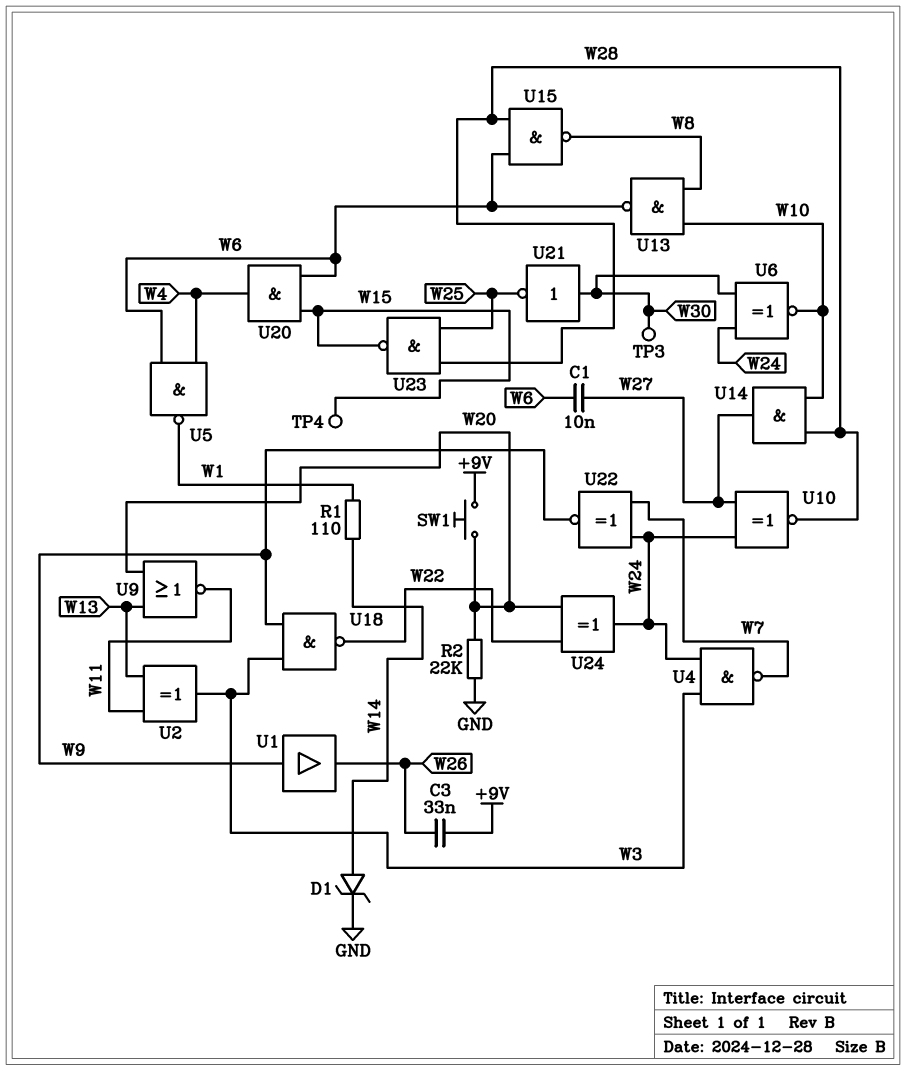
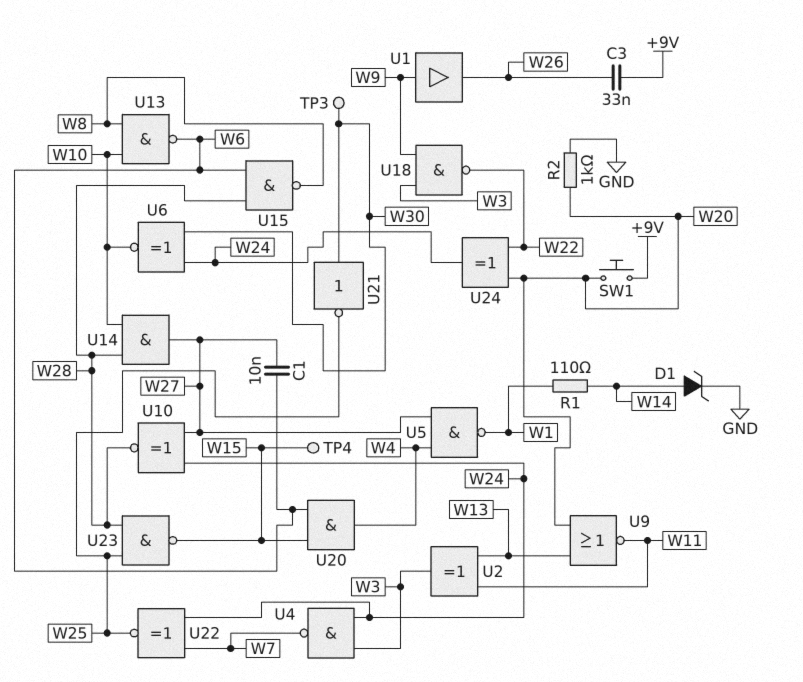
R2: 22k (GND, W20) -> 1k (GND, W20)
U5: NAND (in W4, in W6, out W1) -> NAND (in W4, in W27, out W1)
U22: XNOR (in W7, in W24, out W9) -> XNOR (in W7, in W24, out W25)

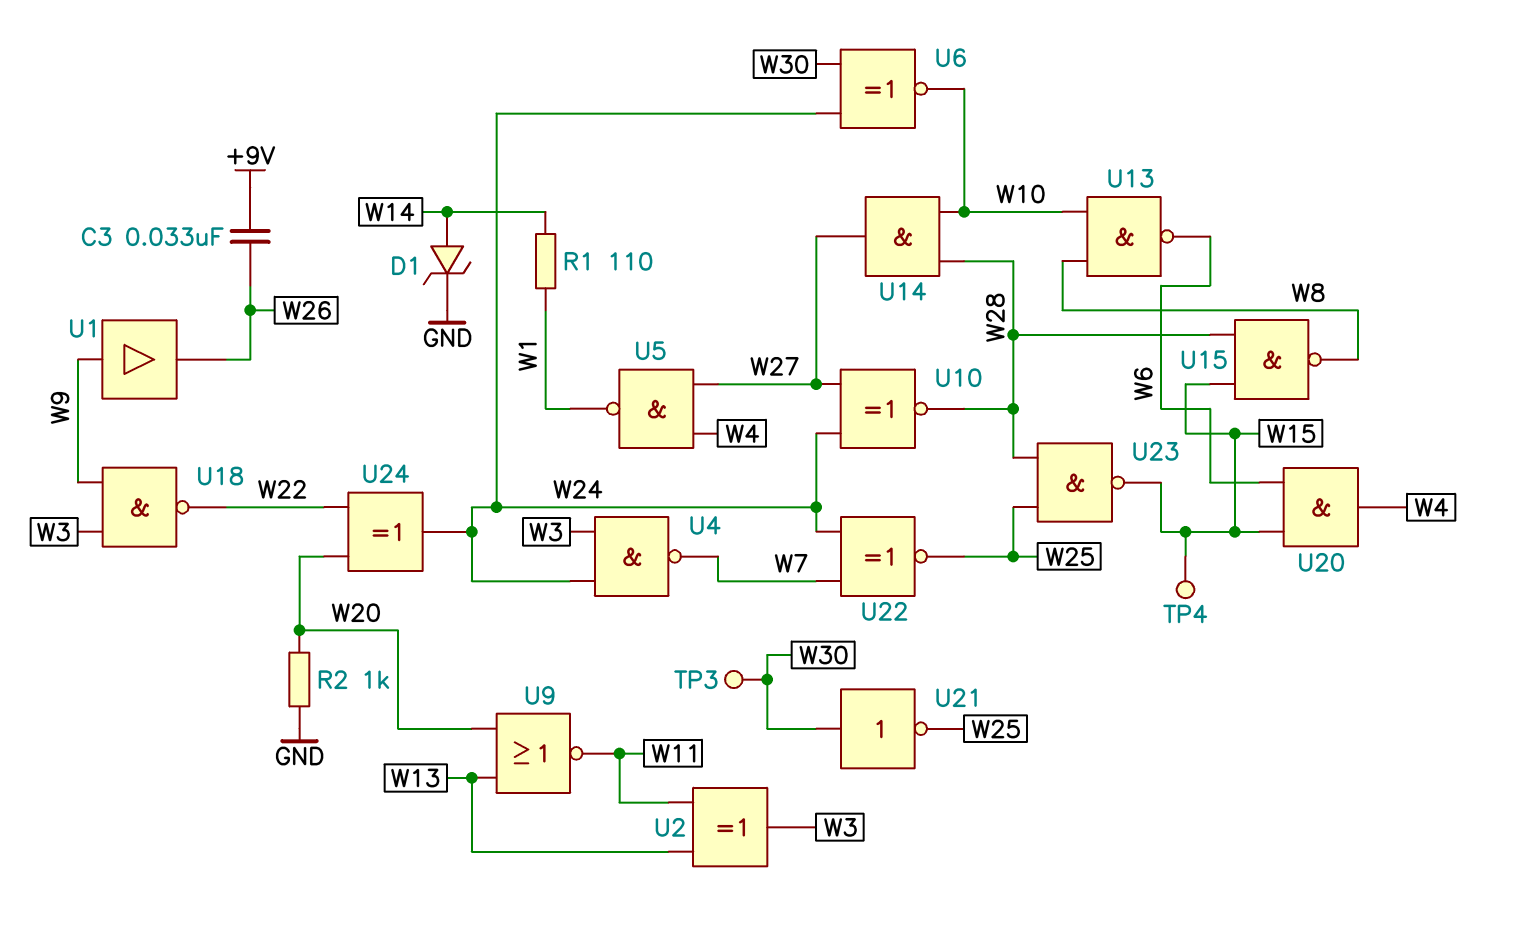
C1: 10nF (W6, W27) -> none
SW1: button (+9V, W20) -> none
U15: NAND (in W6, in W28, out W8) -> NAND (in W15, in W28, out W8)

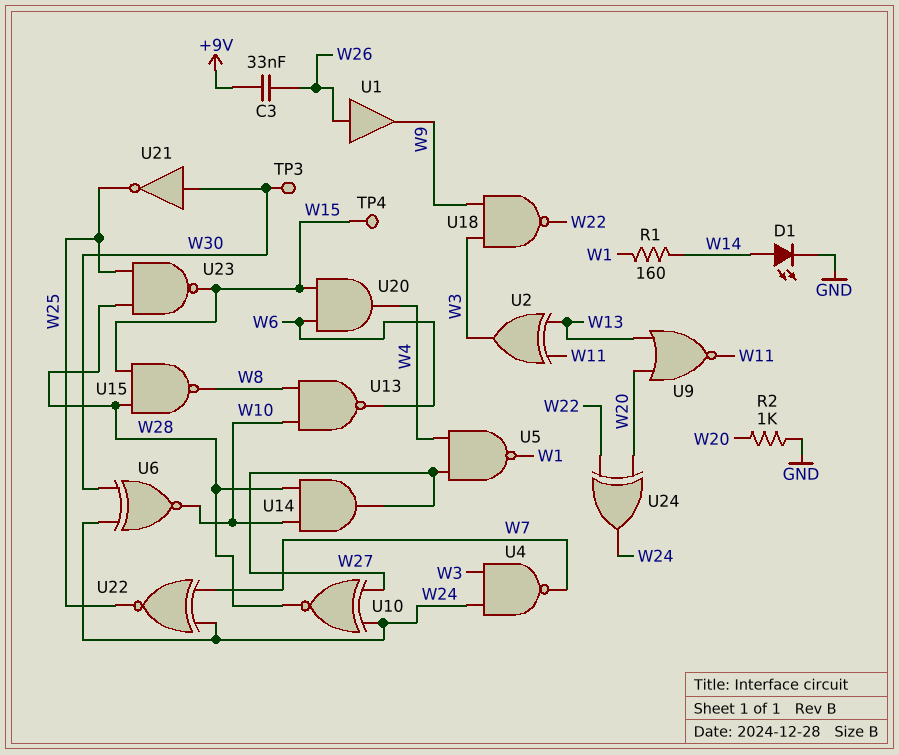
D1: zener (A W14, K GND) -> LED (A W14, K GND)
R1: 110 (W1, W14) -> 160 (W1, W14)
U1: buffer (in W9, out W26) -> buffer (in W26, out W9)

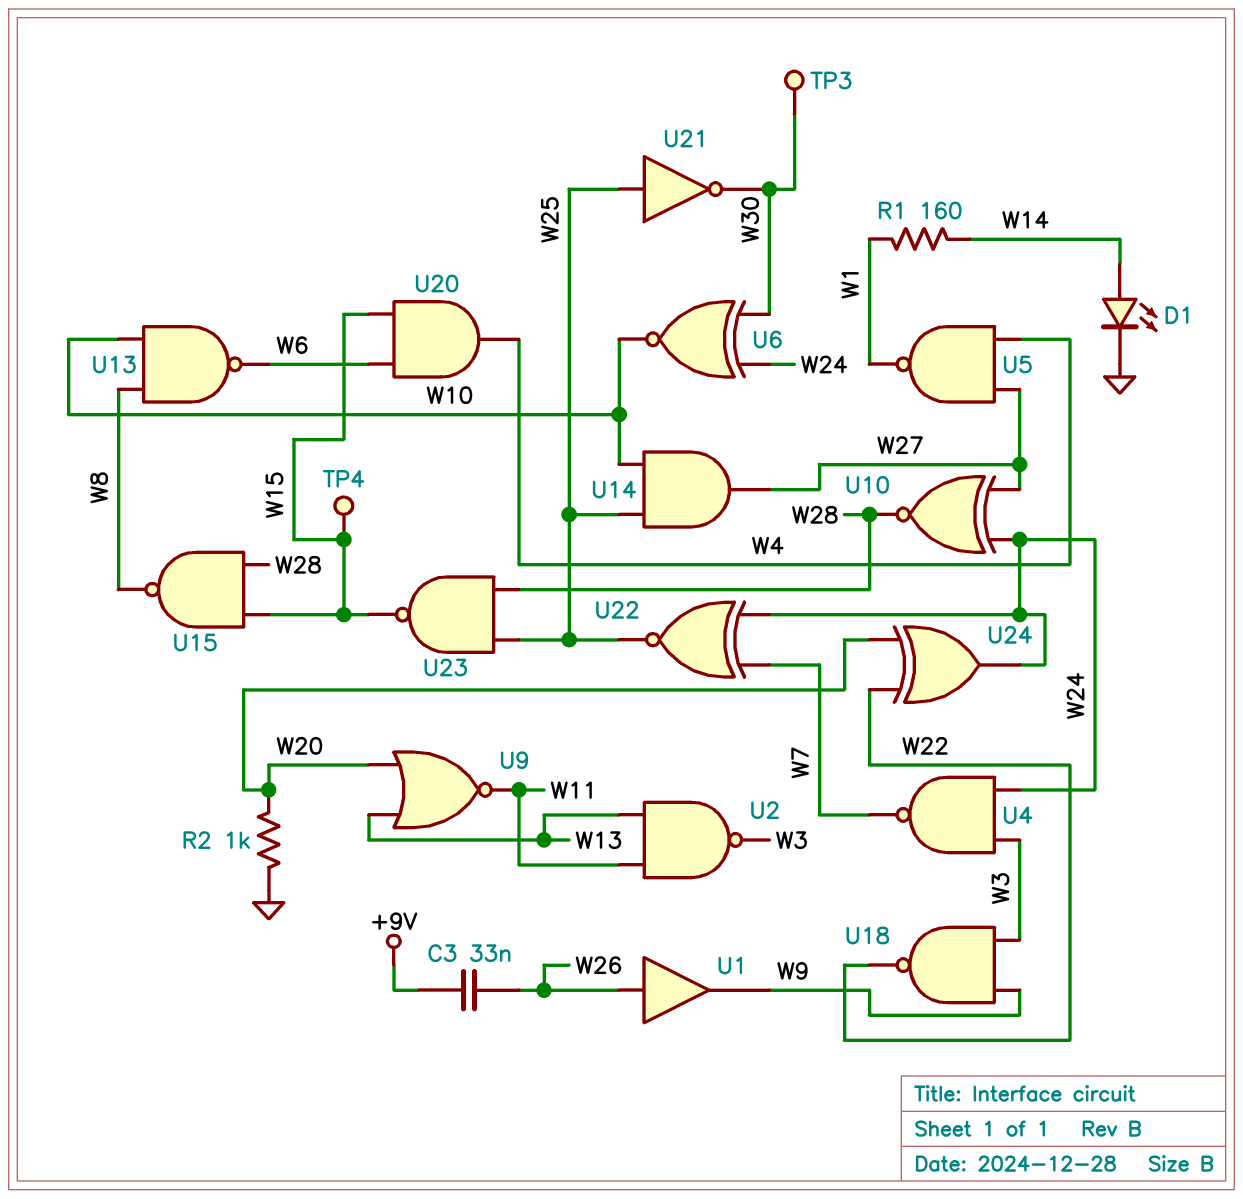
U2: XOR (in W11, in W13, out W3) -> NAND (in W11, in W13, out W3)
U14: AND (in W10, in W28, out W27) -> AND (in W10, in W25, out W27)
U21: NOT (in W30, out W25) -> NOT (in W25, out W30)

